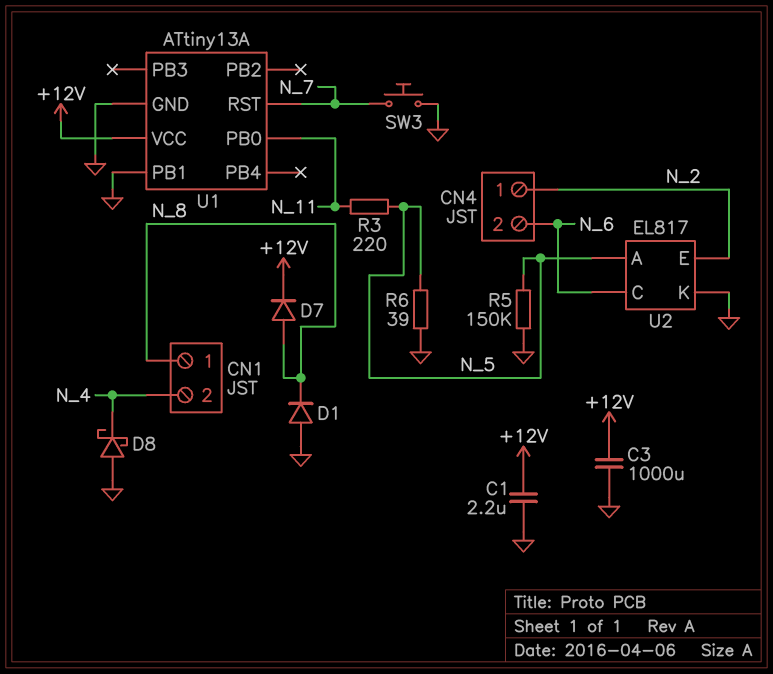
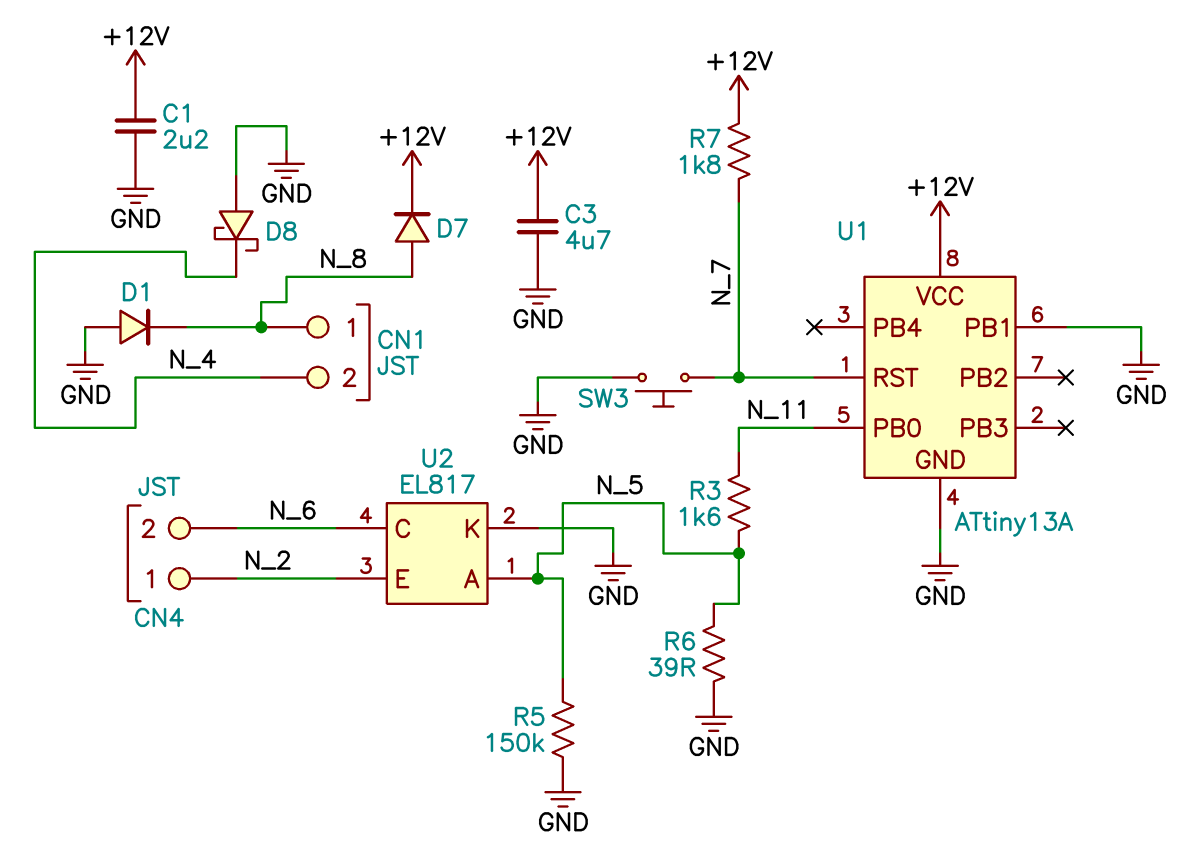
C3: 1000uF (+12V, GND) -> 4.7uF (+12V, GND)
R3: 220 (N_5, N_11) -> 1.6k (N_5, N_11)
R7: none -> 1.8k (+12V, N_7)

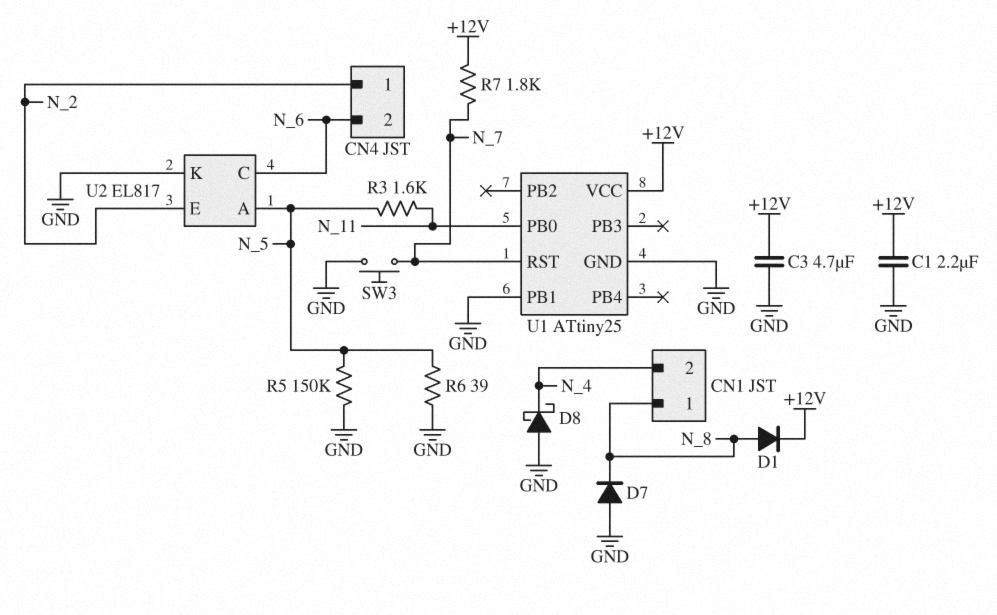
D1: diode (A GND, K N_8) -> diode (A N_8, K +12V)
D7: diode (A N_8, K +12V) -> diode (A GND, K N_8)
U1: ATtiny13A -> ATtiny25

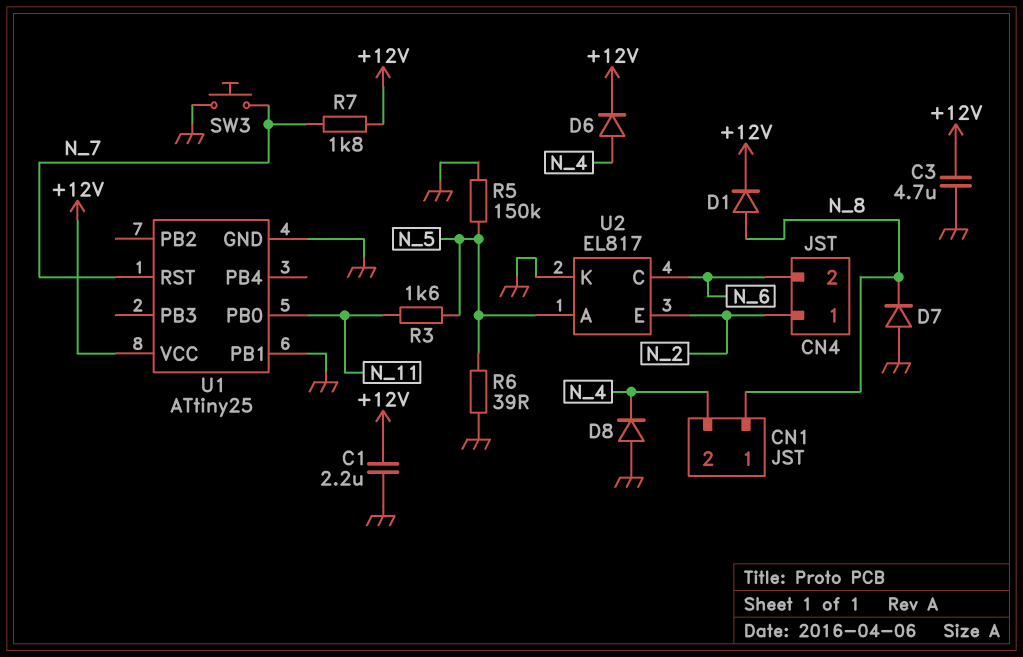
D6: none -> diode (A N_4, K +12V)
D8: schottky (A GND, K N_4) -> diode (A GND, K N_4)

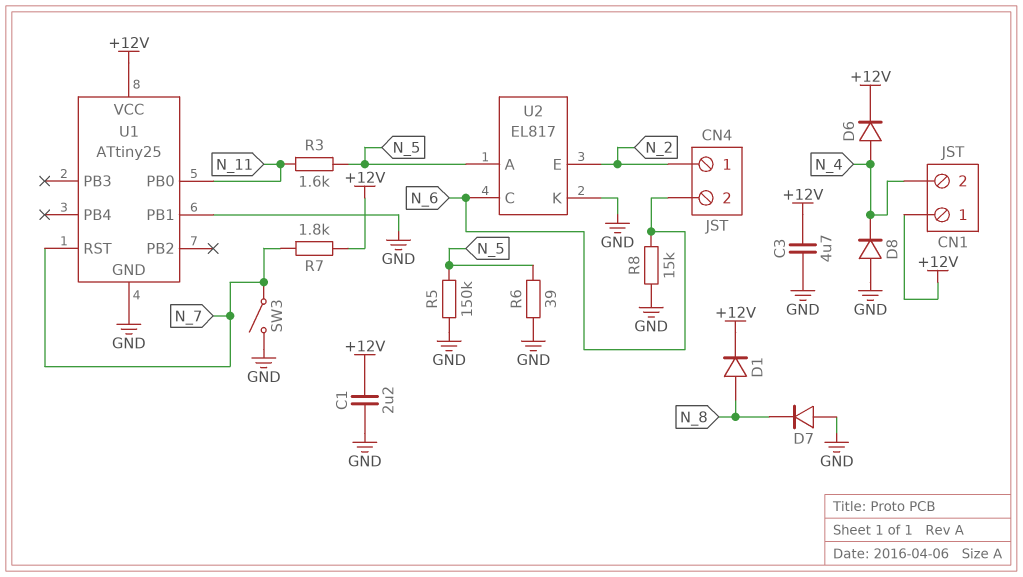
CN1 pin 1: N_8 -> +12V
R8: none -> 15k (GND, N_6)
SW3: button (GND, N_7) -> switch (GND, N_7)

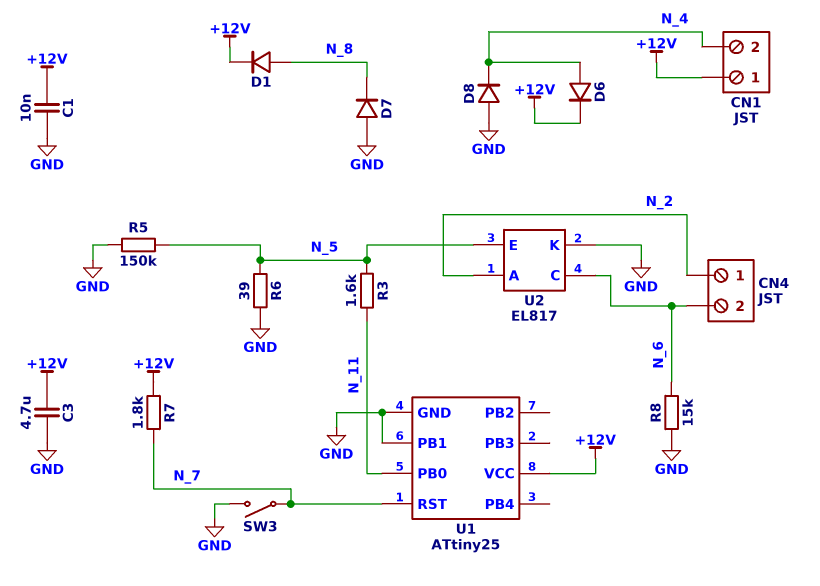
C1: 2.2uF (+12V, GND) -> 10nF (+12V, GND)
U2 pin A: N_5 -> N_2
U2 pin E: N_2 -> N_5

